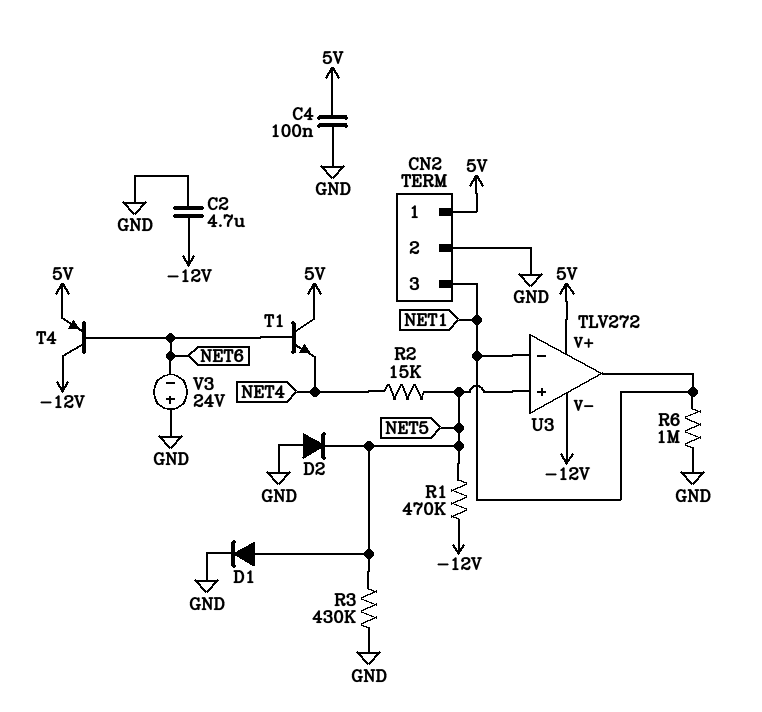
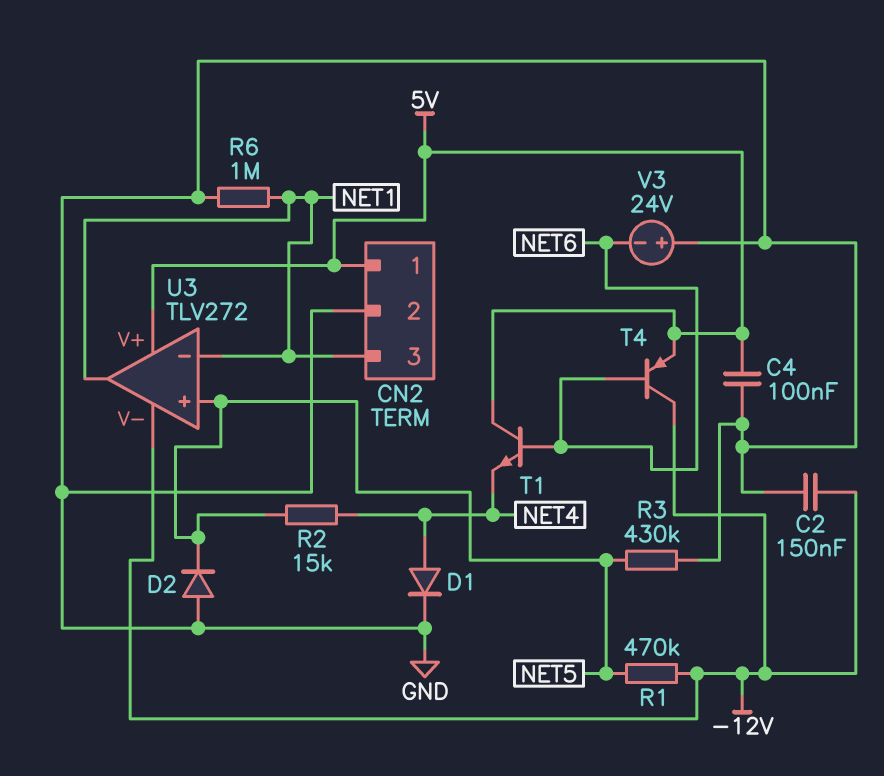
C2: 4.7uF (-12V, GND) -> 150nF (-12V, GND)
D1: diode (A NET5, K GND) -> diode (A NET4, K GND)

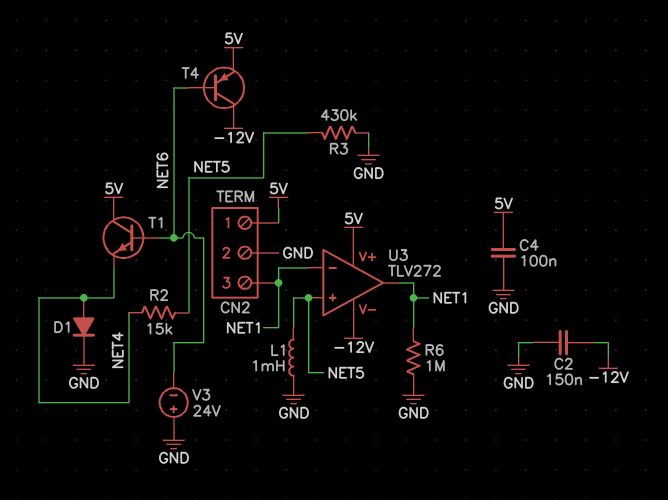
D2: diode (A GND, K NET5) -> none
L1: none -> 1mH (GND, NET5)
R1: 470k (-12V, NET5) -> none

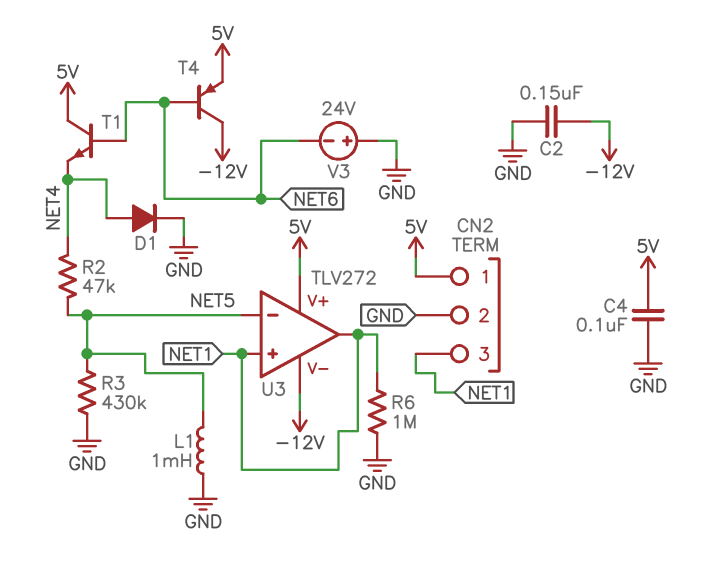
R2: 15k (NET4, NET5) -> 47k (NET4, NET5)
U3 pin in+: NET5 -> NET1
U3 pin in-: NET1 -> NET5

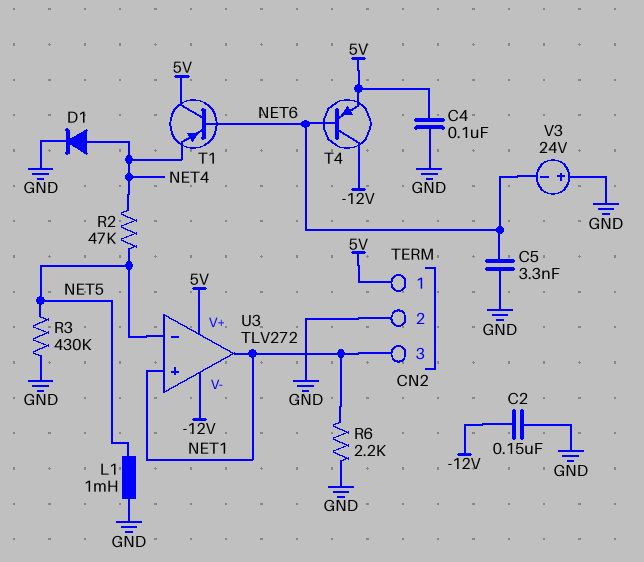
C5: none -> 3.3nF (GND, NET6)
R6: 1M (GND, NET1) -> 2.2k (GND, NET1)
T1: NPN (B NET6, C 5V, E NET4) -> PNP (B NET6, C 5V, E NET4)

